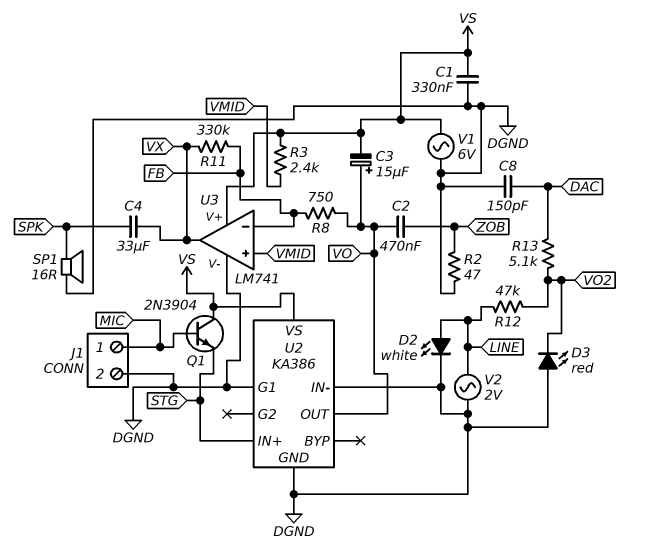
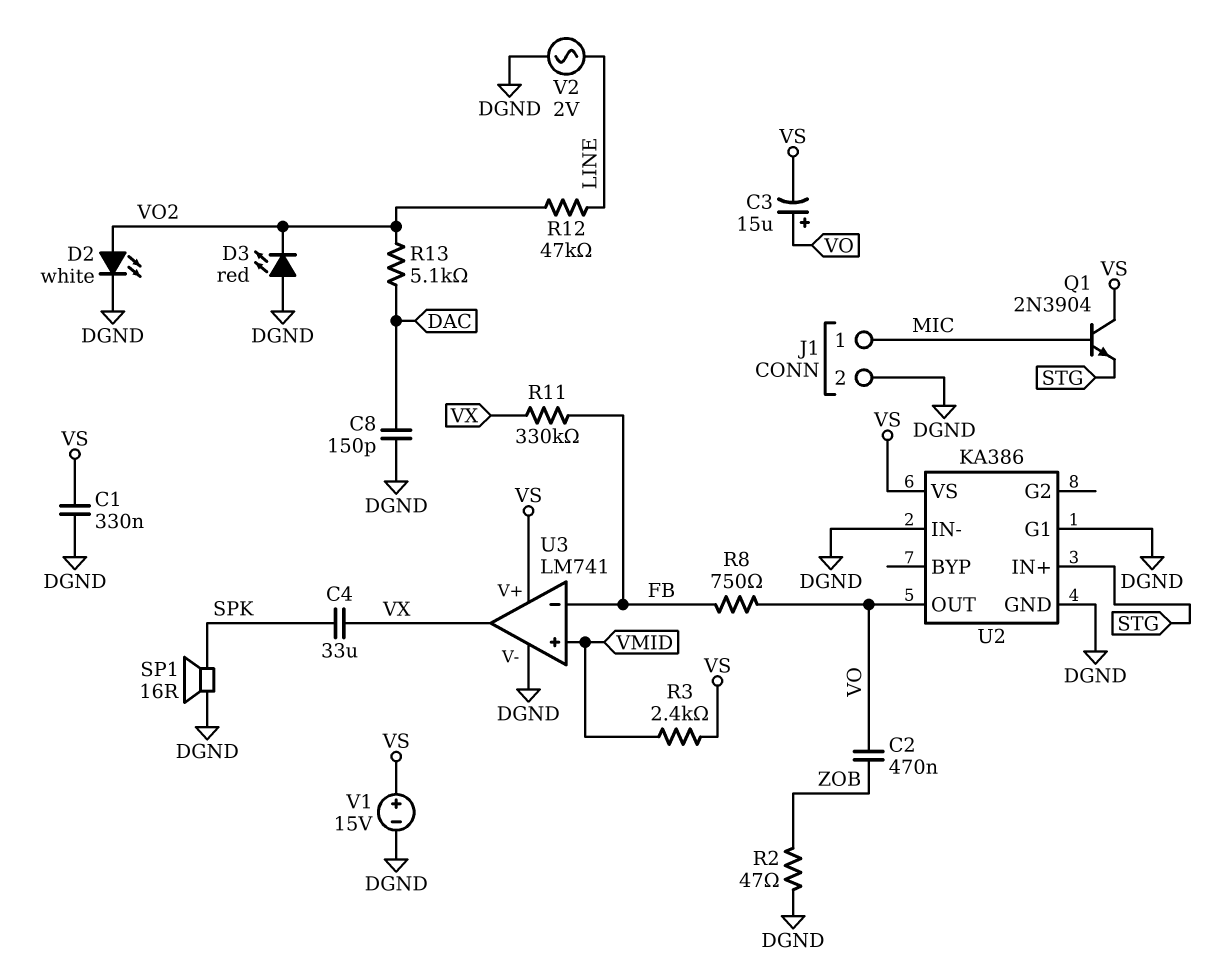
D2: LED white (A LINE, K DGND) -> LED white (A VO2, K DGND)
V1: AC 6V (DGND, VS) -> 15V (plus VS, minus DGND)

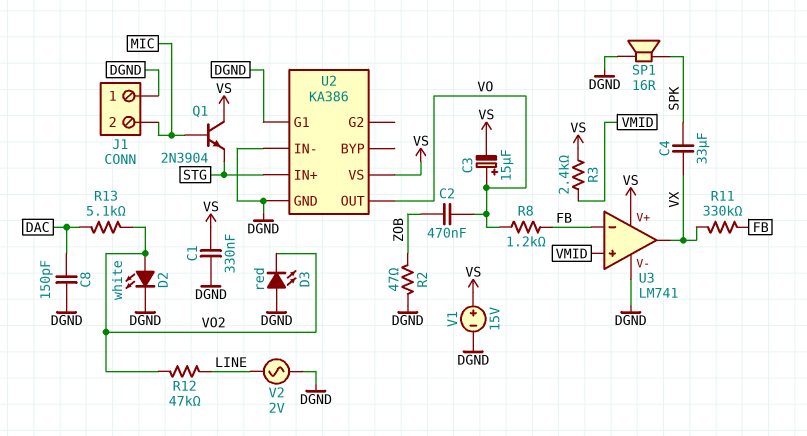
J1 pin 1: MIC -> DGND
J1 pin 2: DGND -> MIC
R8: 750 (FB, VO) -> 1.2k (FB, VO)

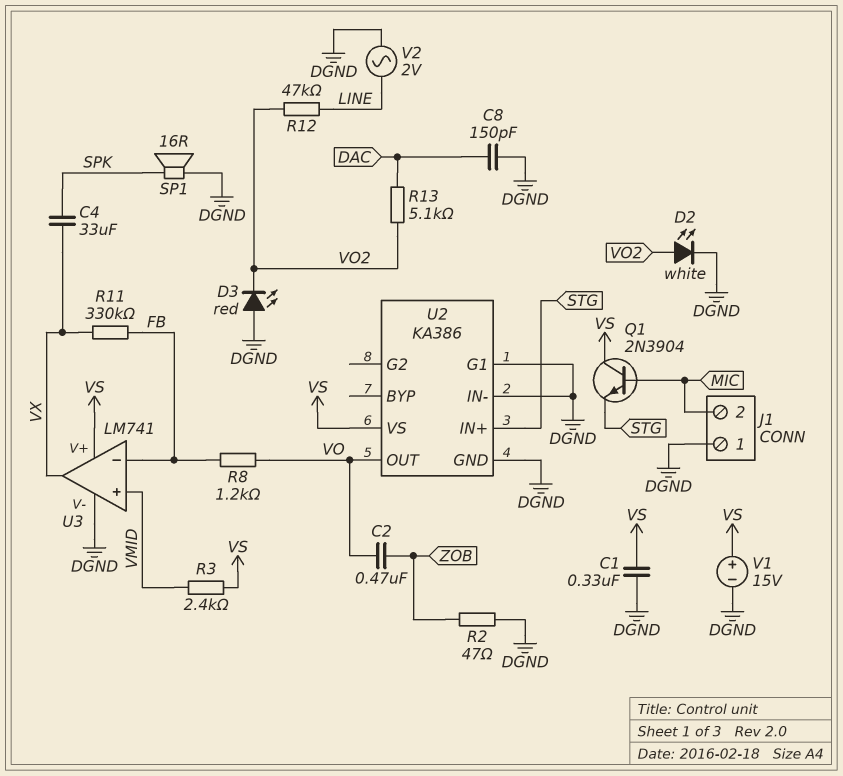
C3: 15uF (plus VO, minus VS) -> none

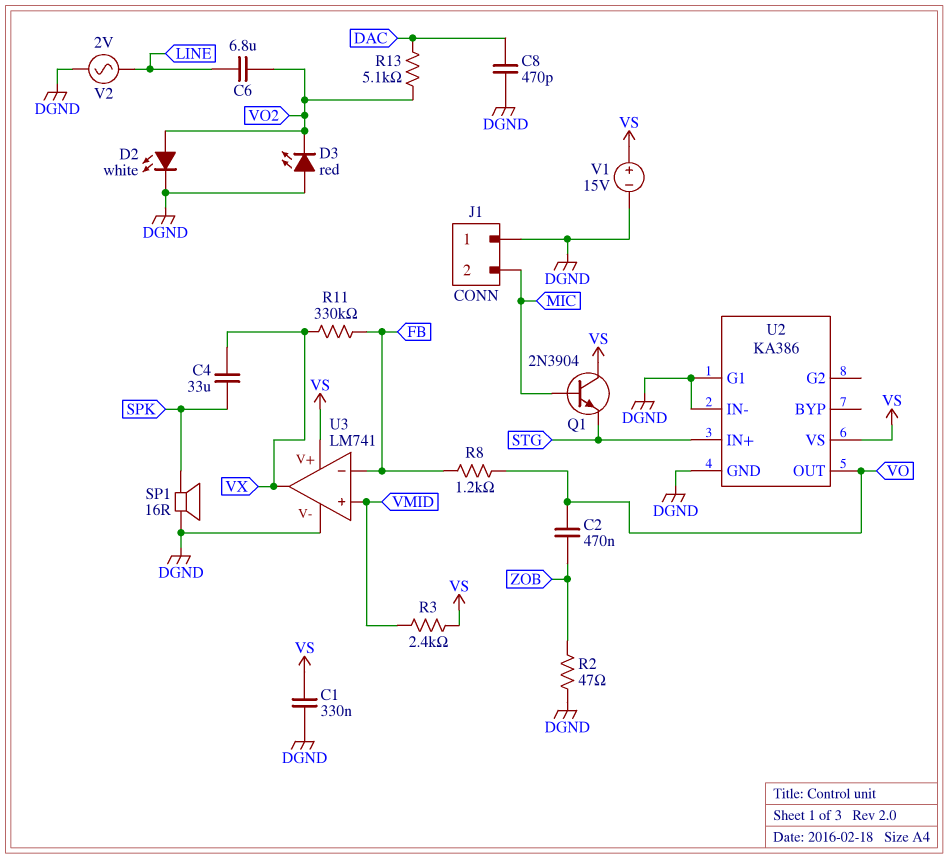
C6: none -> 6.8uF (LINE, VO2)
C8: 150pF (DAC, DGND) -> 470pF (DAC, DGND)
R12: 47k (LINE, VO2) -> none

